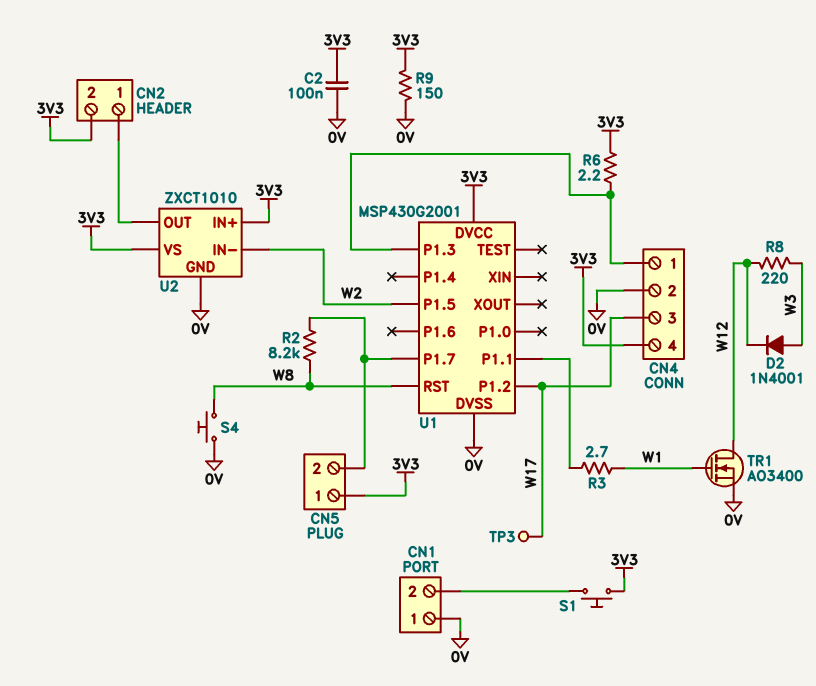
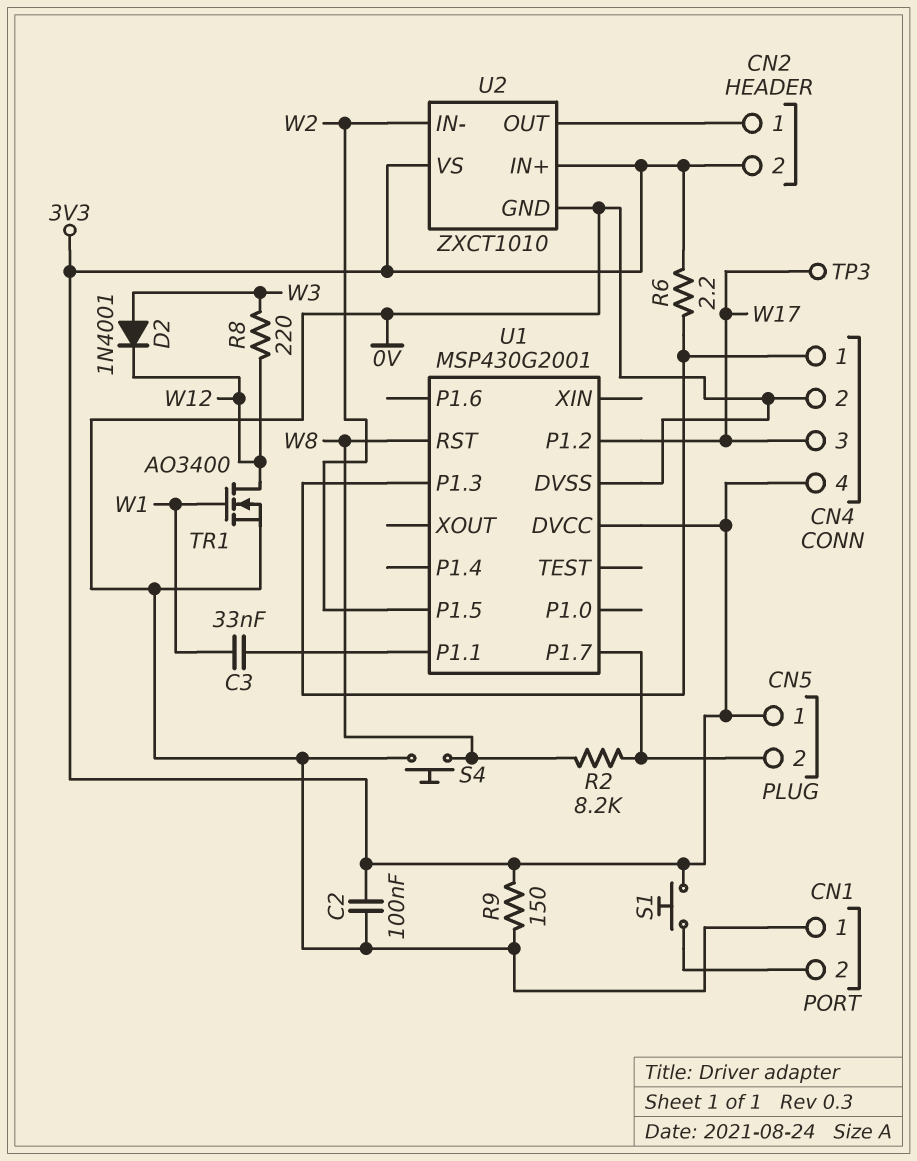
C3: none -> 33nF (U1/P1.1, W1)
R3: 2.7 (U1/P1.1, W1) -> none

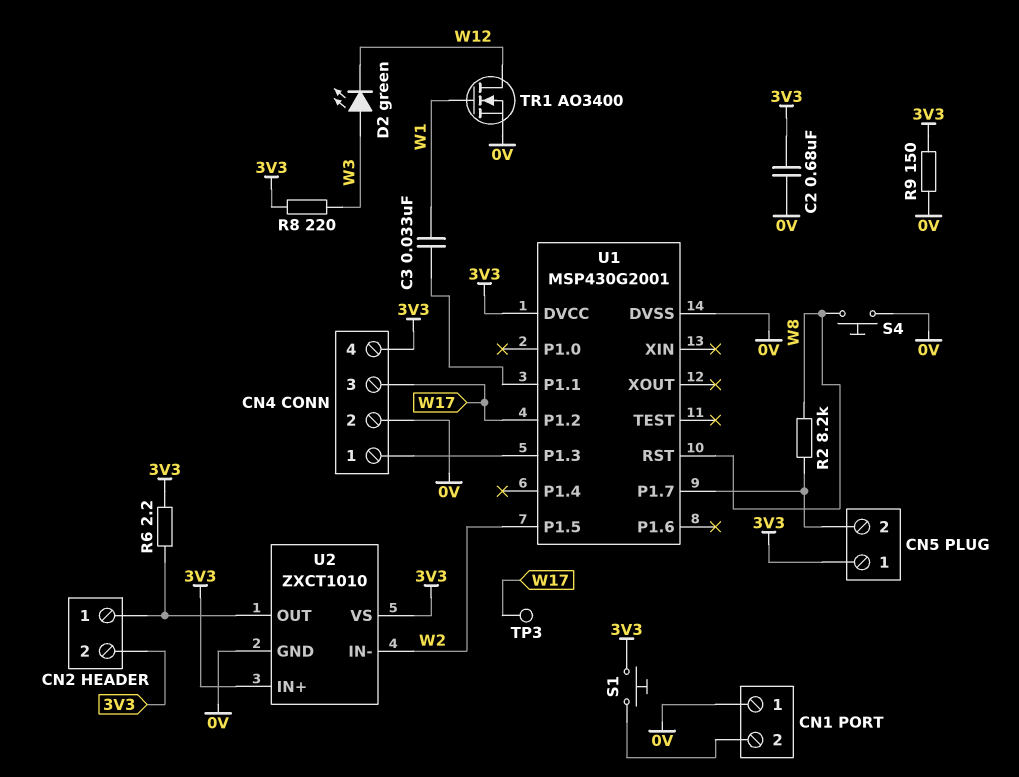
C2: 100nF (0V, 3V3) -> 680nF (0V, 3V3)
D2: diode 1N4001 (A W3, K W12) -> LED green (A W3, K W12)
R6: 2.2 (3V3, CN4/1) -> 2.2 (3V3, CN2/1)
R8: 220 (W3, W12) -> 220 (3V3, W3)

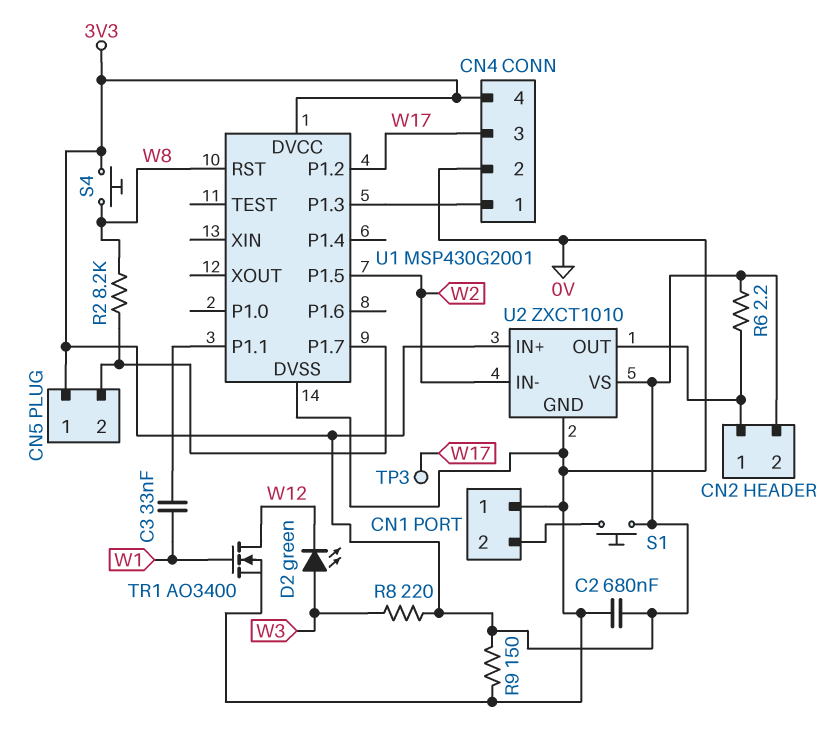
S4: button (0V, W8) -> button (3V3, W8)

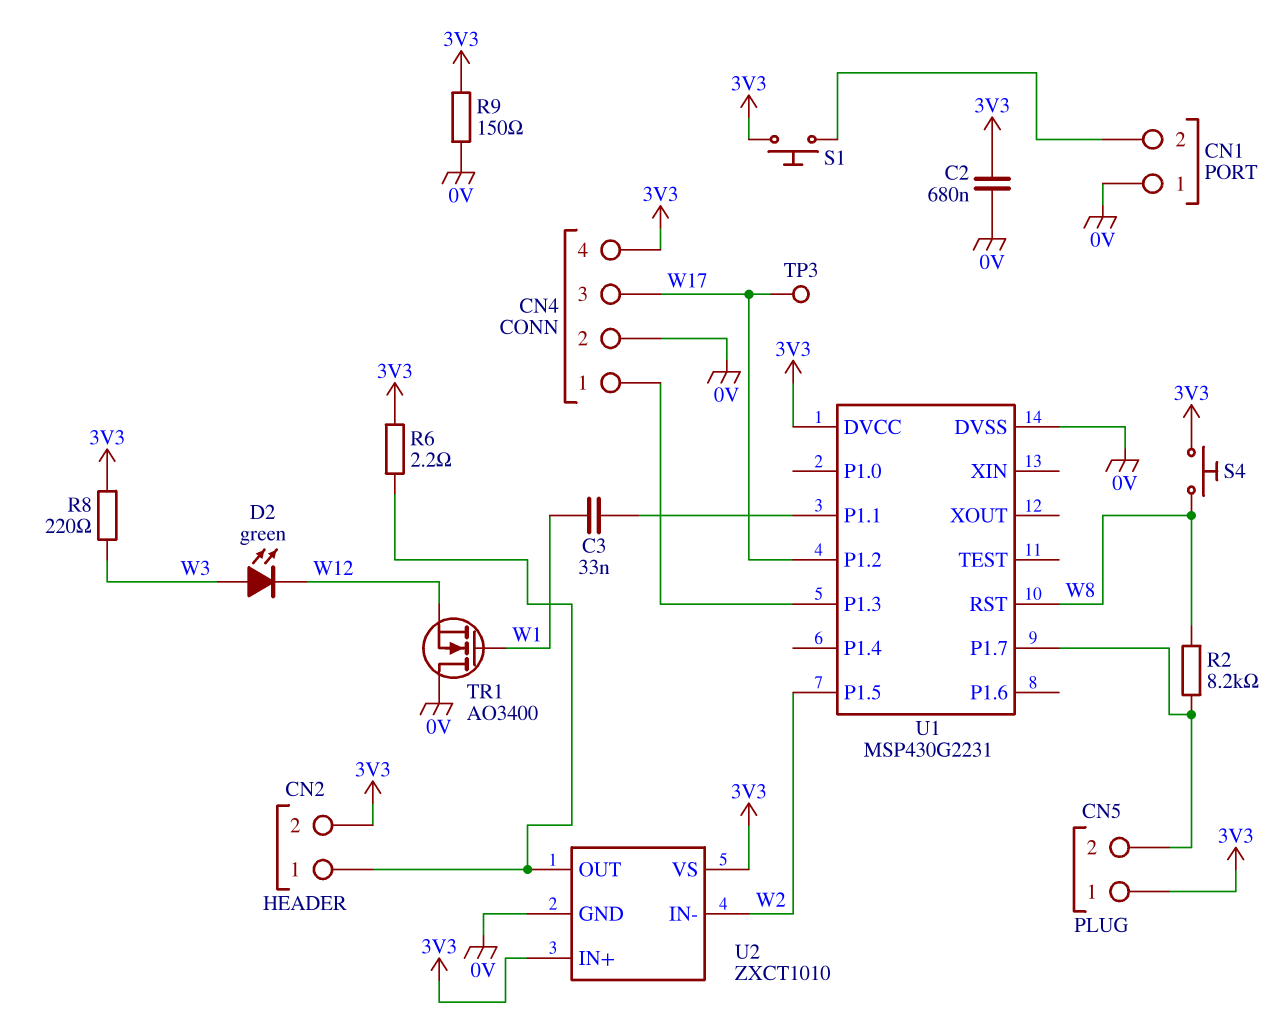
TR1: NMOS AO3400 (G W1, D W12, S 0V) -> NMOS AO3400 (G W1, D 0V, S W12)
U1: MSP430G2001 -> MSP430G2231

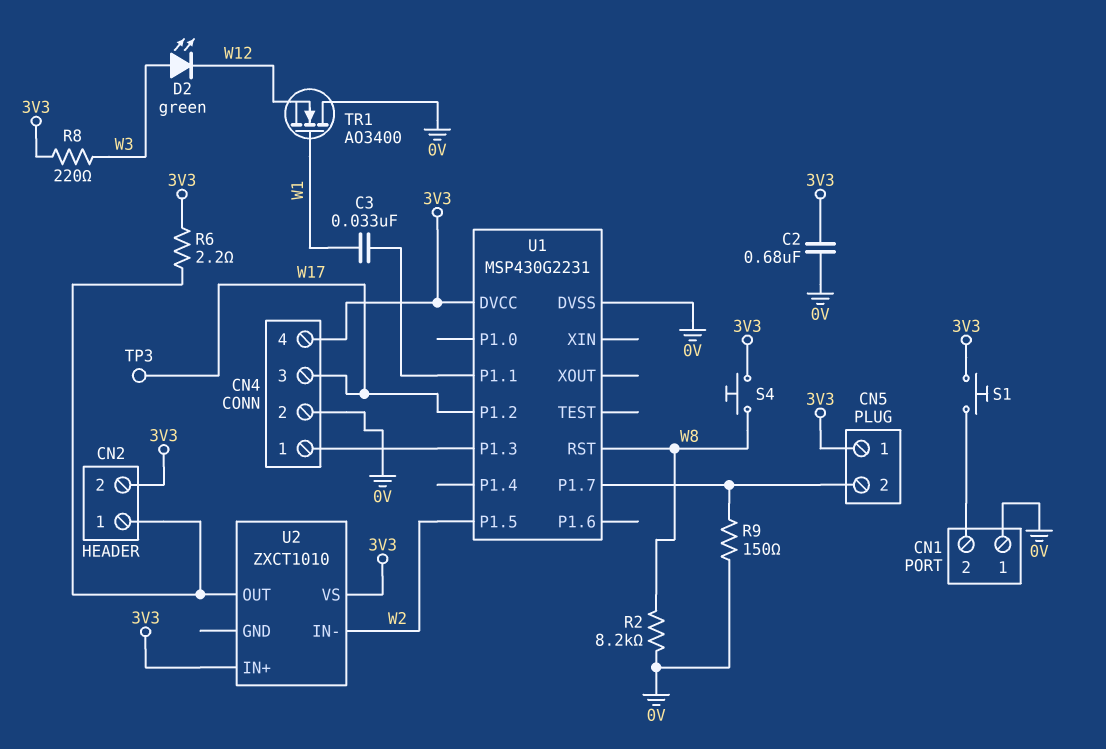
R2: 8.2k (CN5/2, W8) -> 8.2k (0V, W8)
R9: 150 (0V, 3V3) -> 150 (0V, CN5/2)
U2 pin GND: 0V -> none

